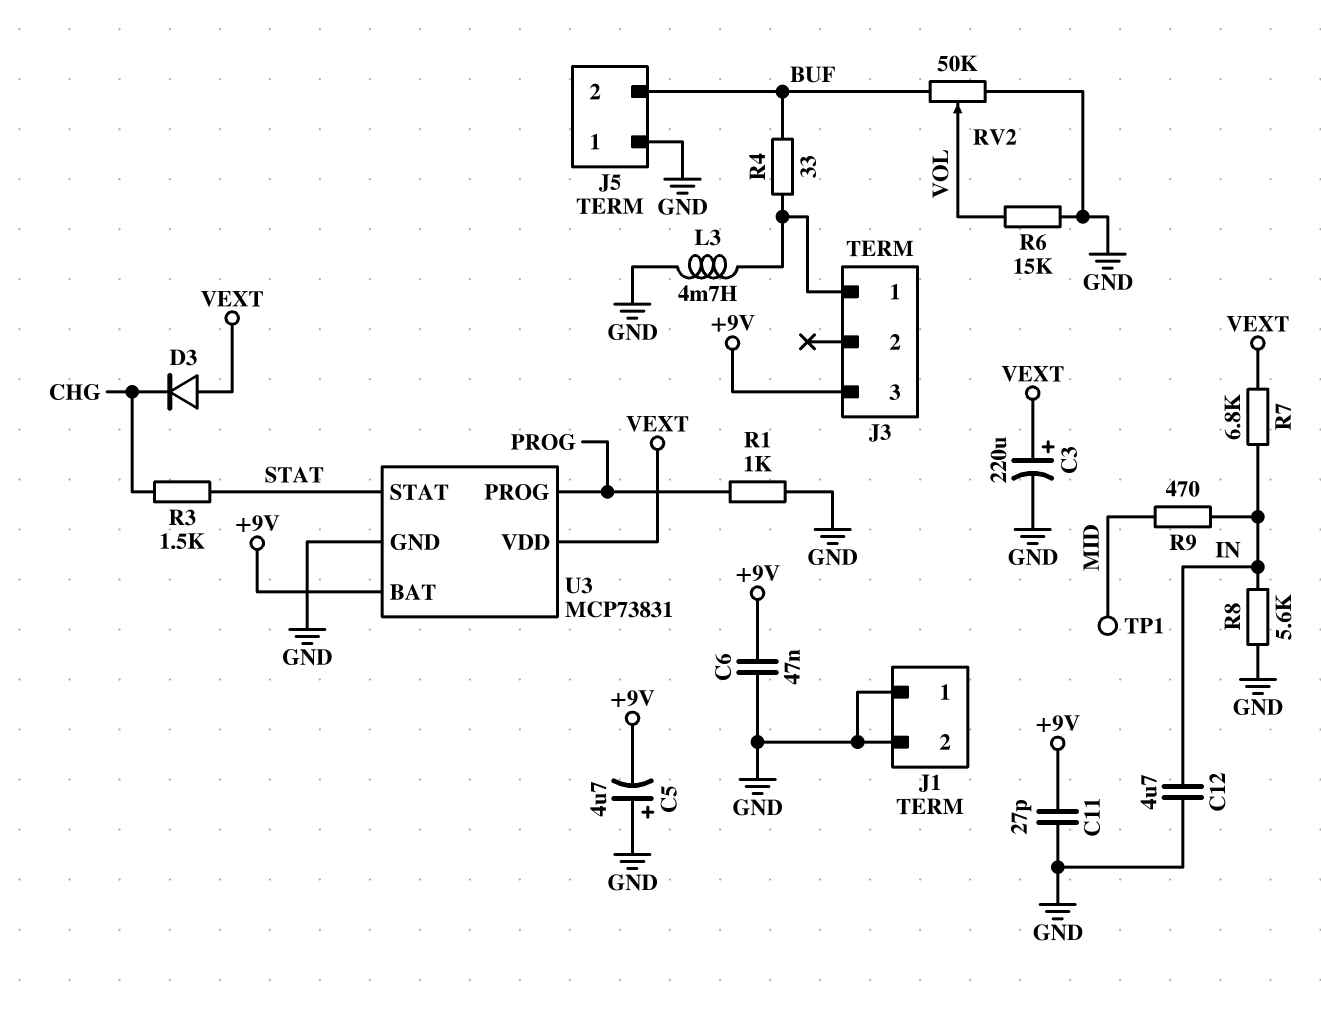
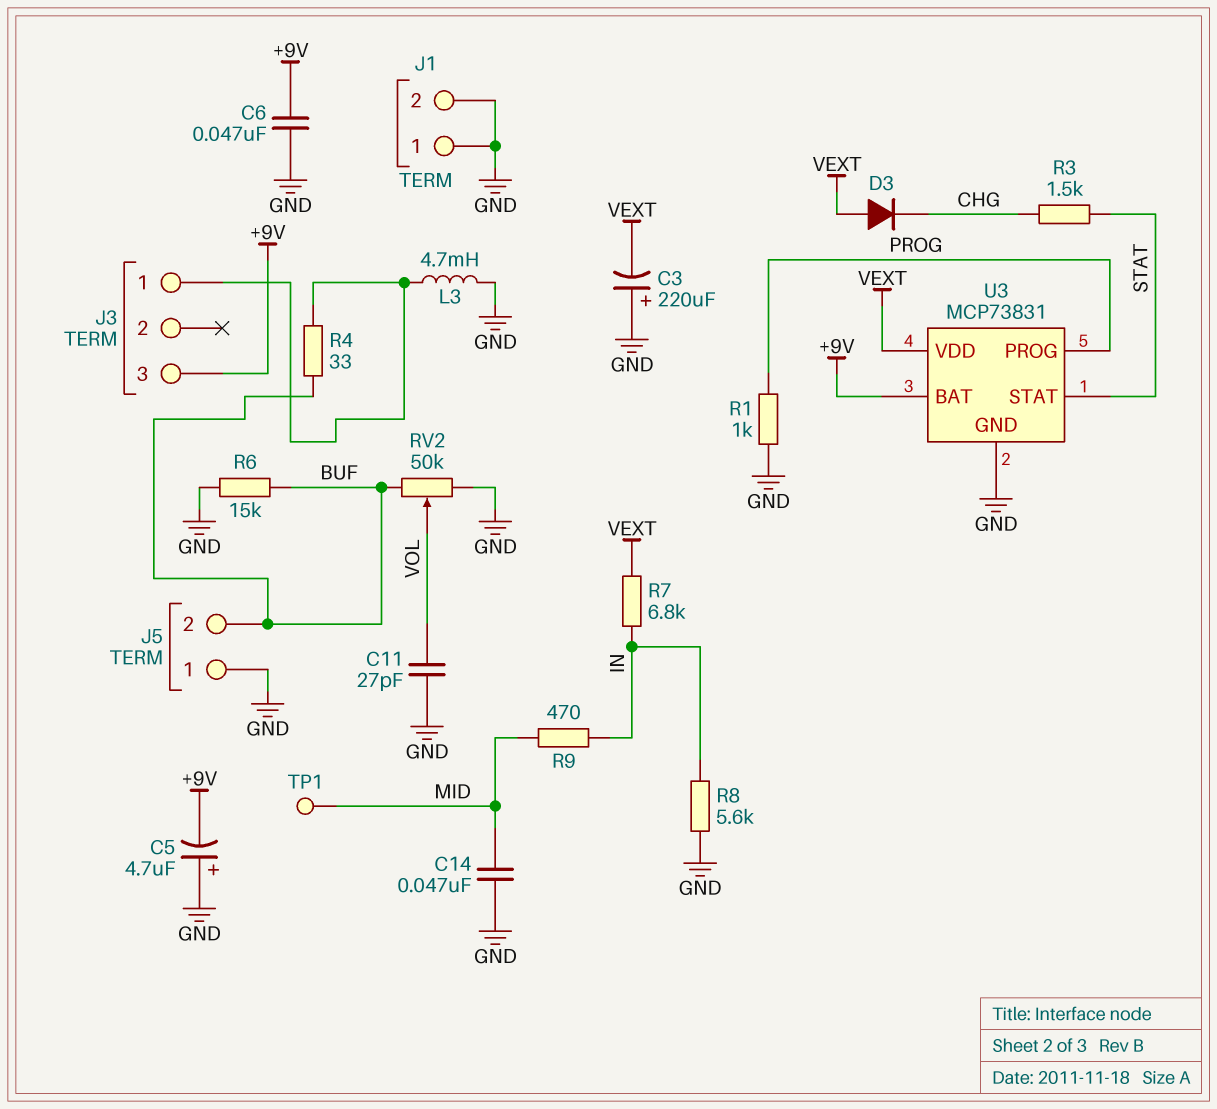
C3: 220uF (plus VEXT, minus GND) -> 220uF (plus GND, minus VEXT)
C11: 27pF (+9V, GND) -> 27pF (GND, VOL)
C12: 4.7uF (GND, IN) -> none
C14: none -> 47nF (GND, MID)
R6: 15k (GND, VOL) -> 15k (BUF, GND)

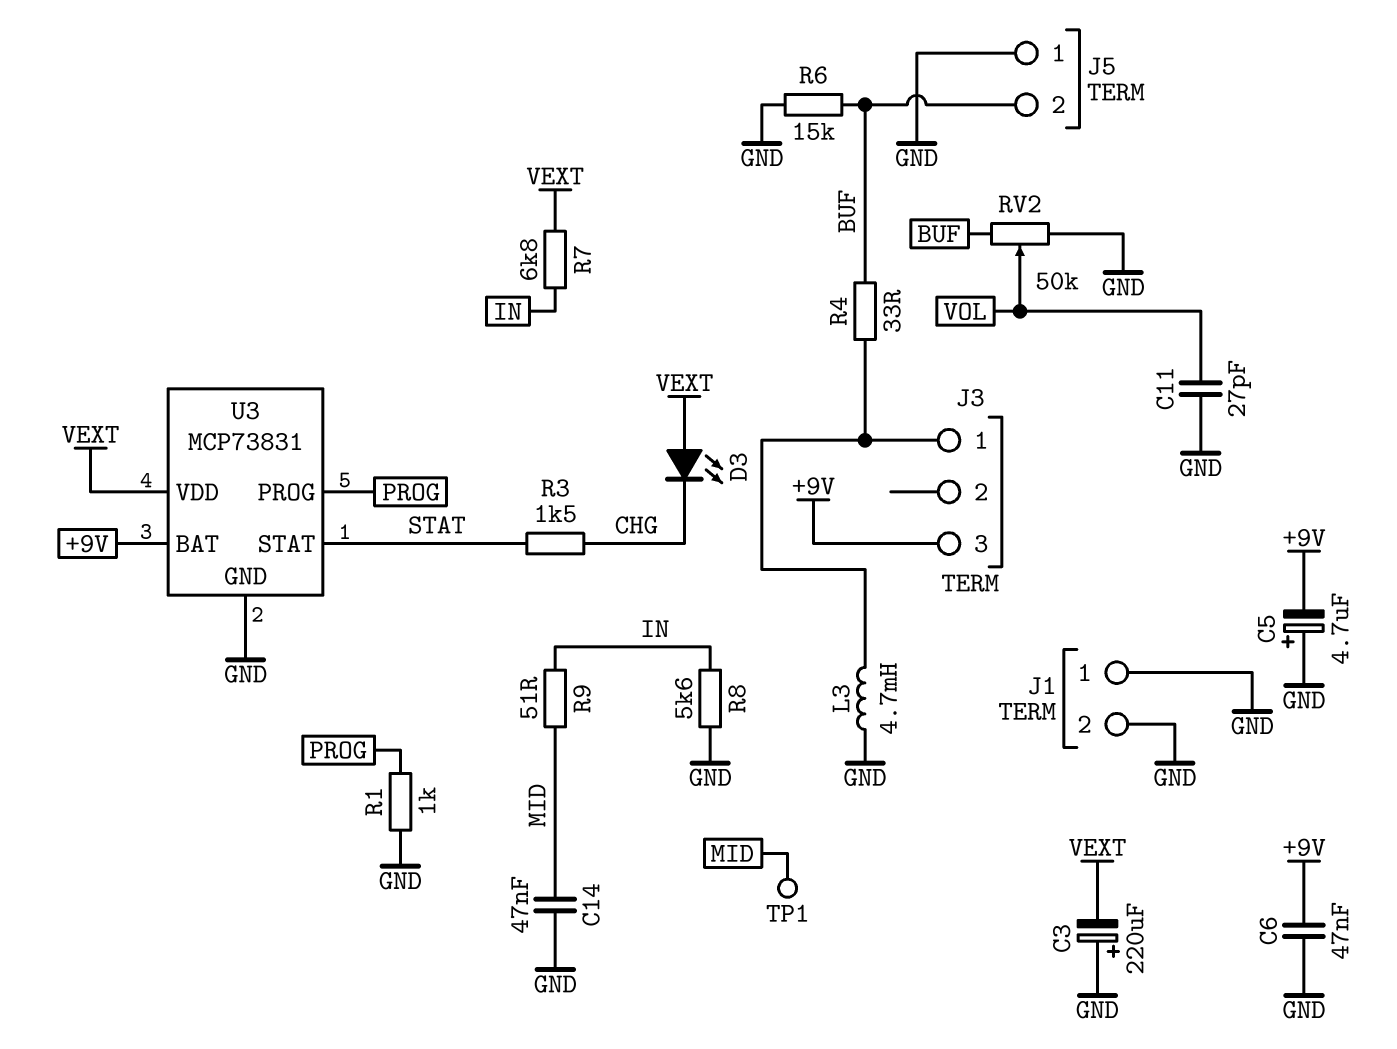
D3: diode (A VEXT, K CHG) -> LED (A VEXT, K CHG)
R9: 470 (IN, MID) -> 51 (IN, MID)

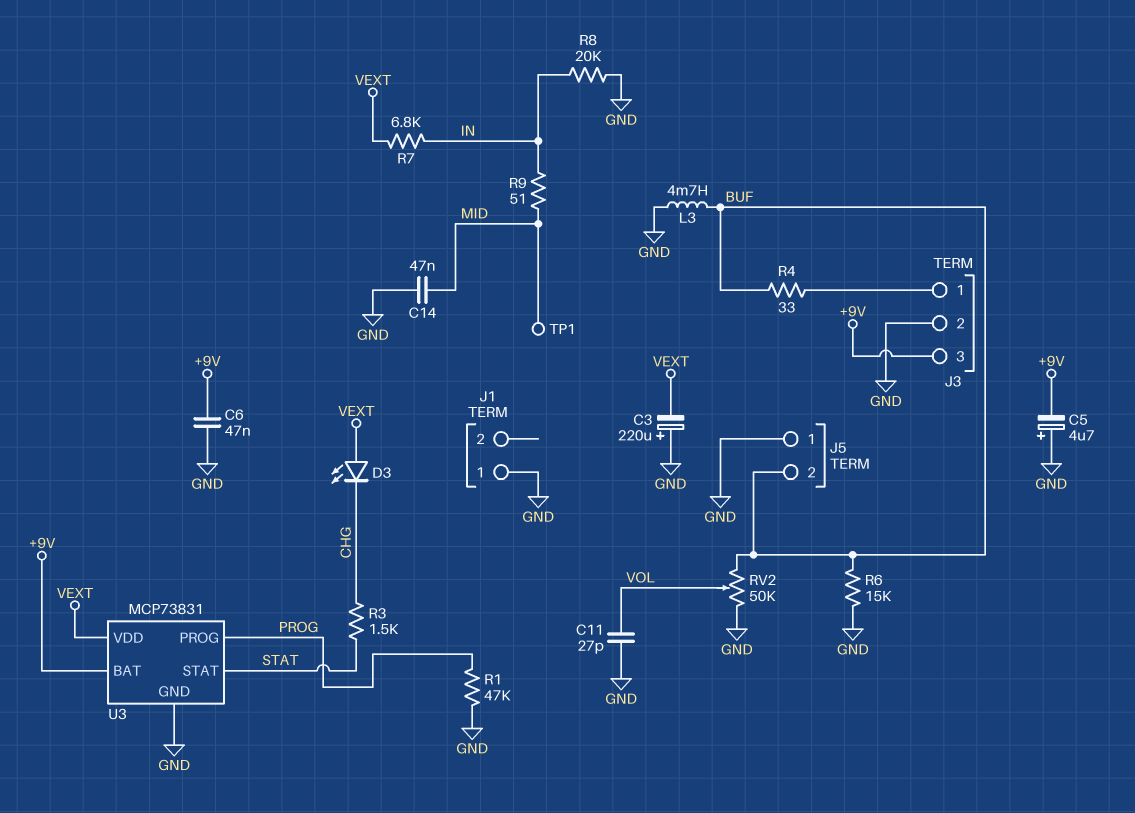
J1 pin 2: GND -> none
J3 pin 2: none -> GND
L3: 4.7mH (GND, J3/1) -> 4.7mH (BUF, GND)
R1: 1k (GND, PROG) -> 47k (GND, PROG)
R8: 5.6k (GND, IN) -> 20k (GND, IN)

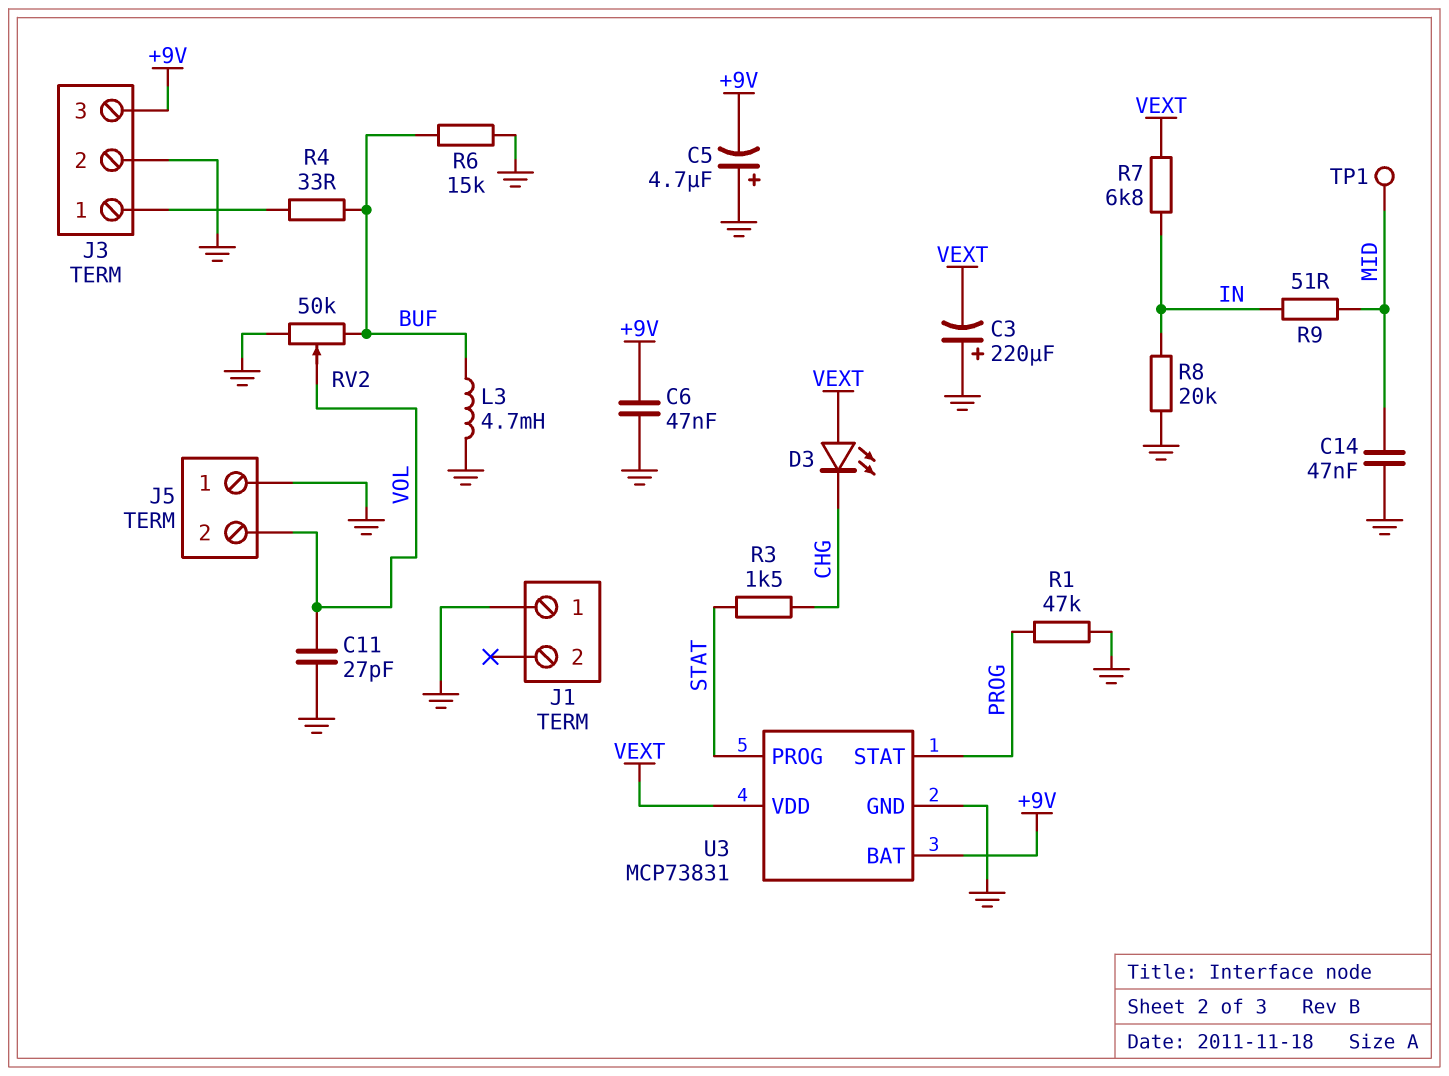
J5 pin 2: BUF -> VOL
U3 pin PROG: PROG -> STAT
U3 pin STAT: STAT -> PROG

